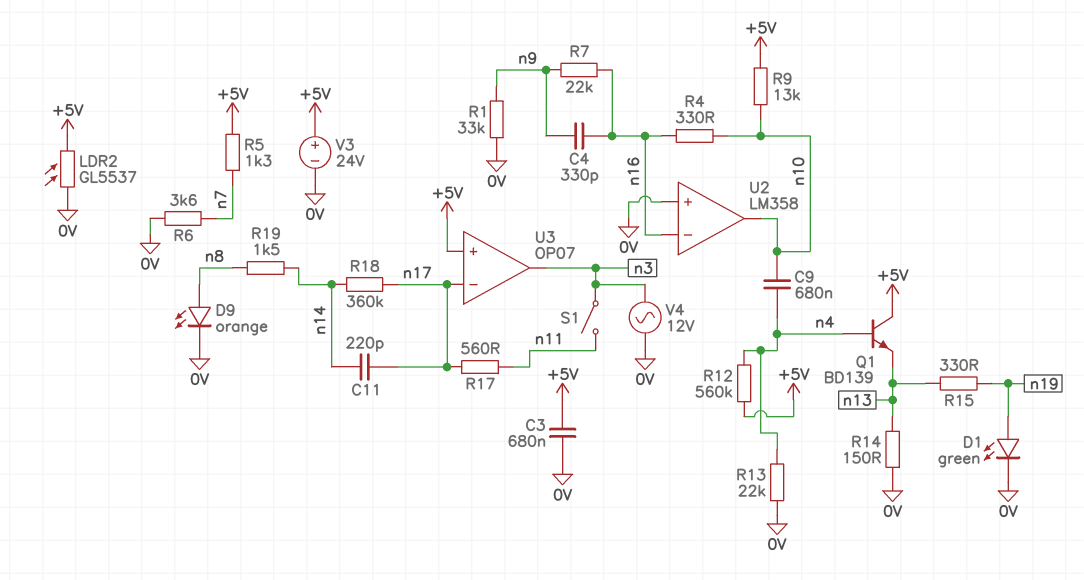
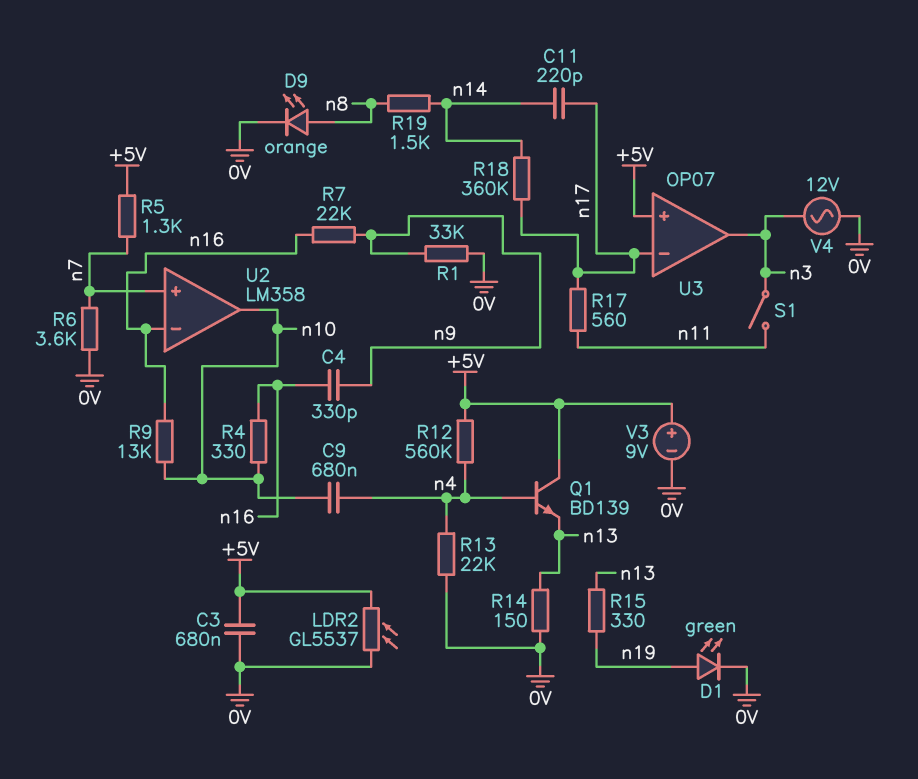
R9: 13k (+5V, n10) -> 13k (n10, n16)
U2 pin in+: 0V -> n7
V3: 24V (plus +5V, minus 0V) -> 9V (plus +5V, minus 0V)

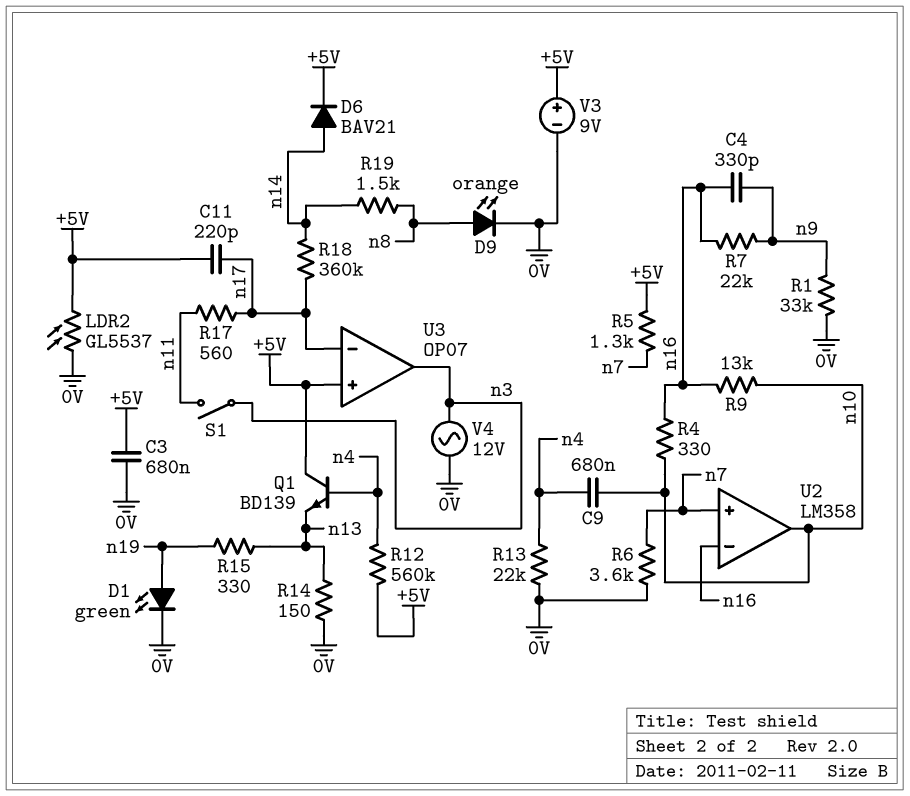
C11: 220pF (n14, n17) -> 220pF (+5V, n17)
D6: none -> diode BAV21 (A n14, K +5V)

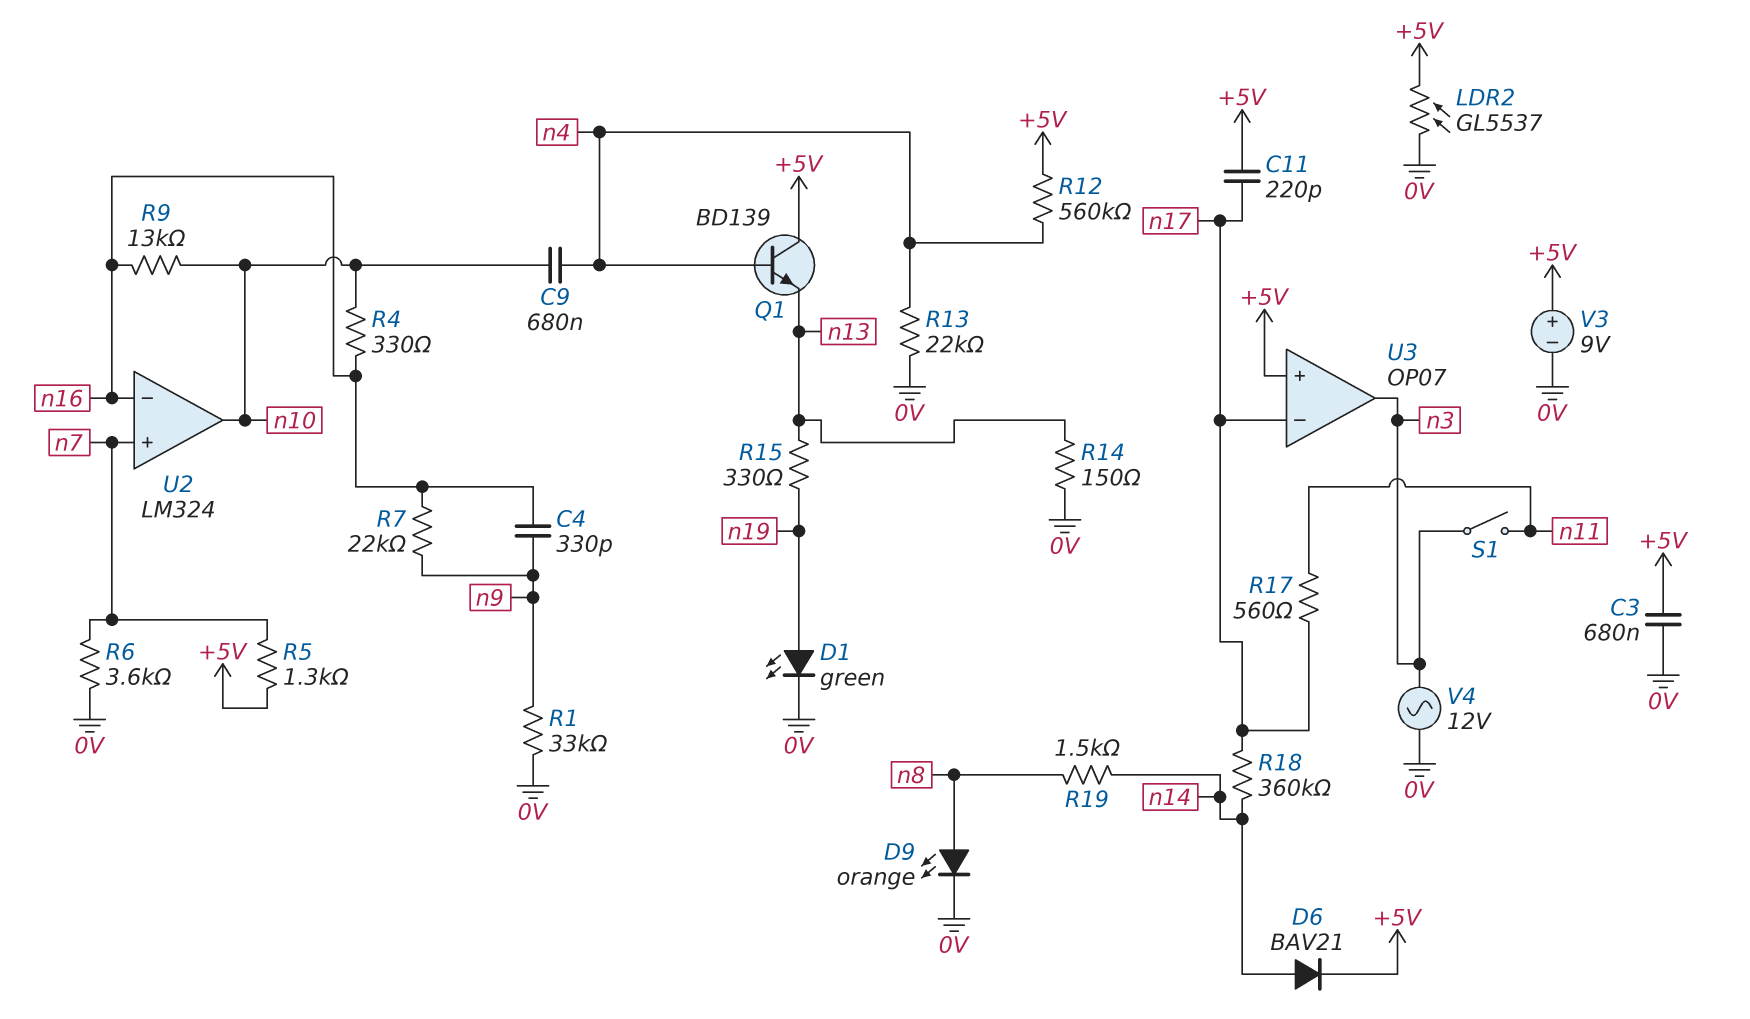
U2: LM358 -> LM324

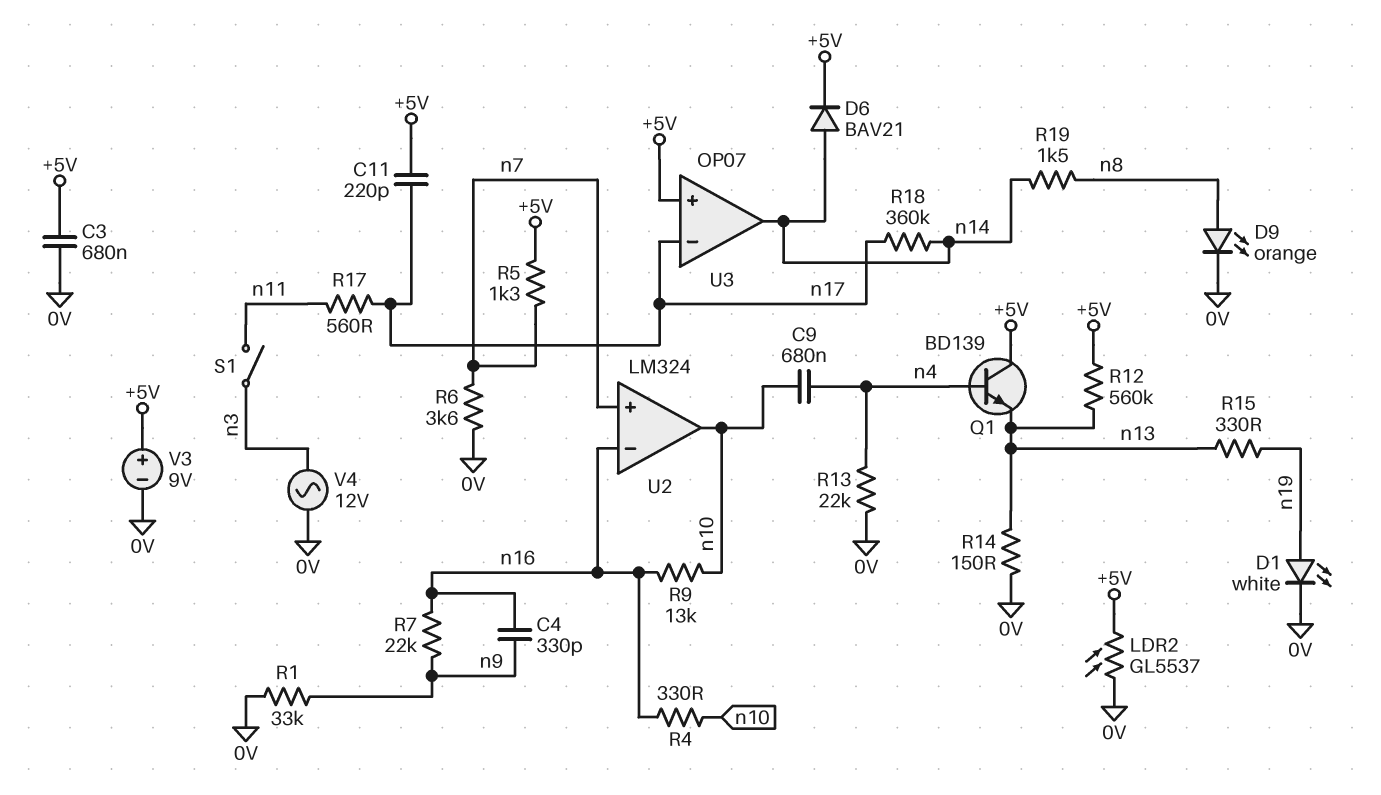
D1: LED green (A n19, K 0V) -> LED white (A n19, K 0V)
R12: 560k (+5V, n4) -> 560k (+5V, n13)
U3 pin out: n3 -> n14

